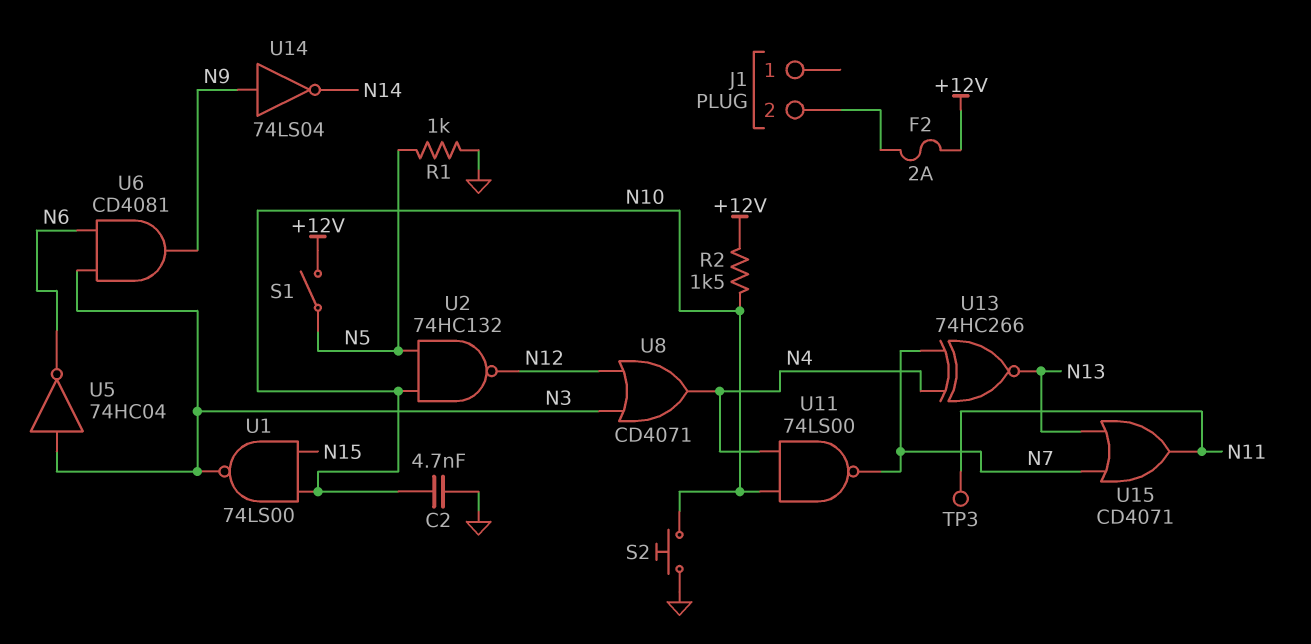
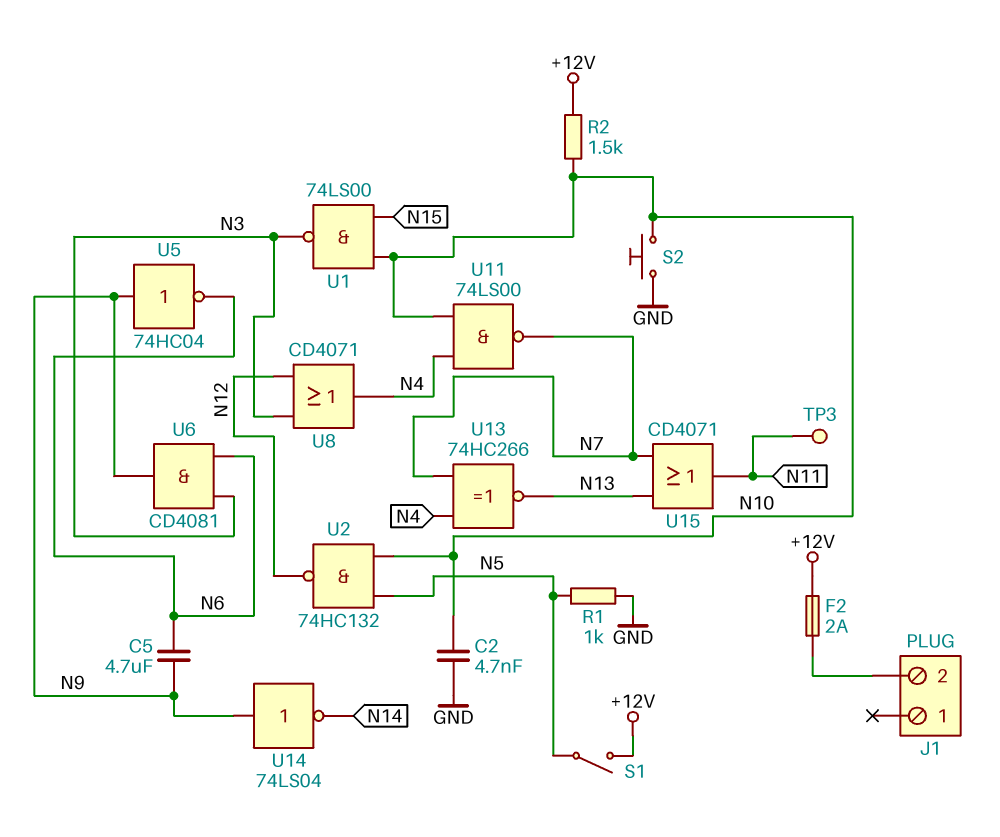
C5: none -> 4.7uF (N6, N9)
U5: NOT 74HC04 (in N3, out N6) -> NOT 74HC04 (in N9, out N6)

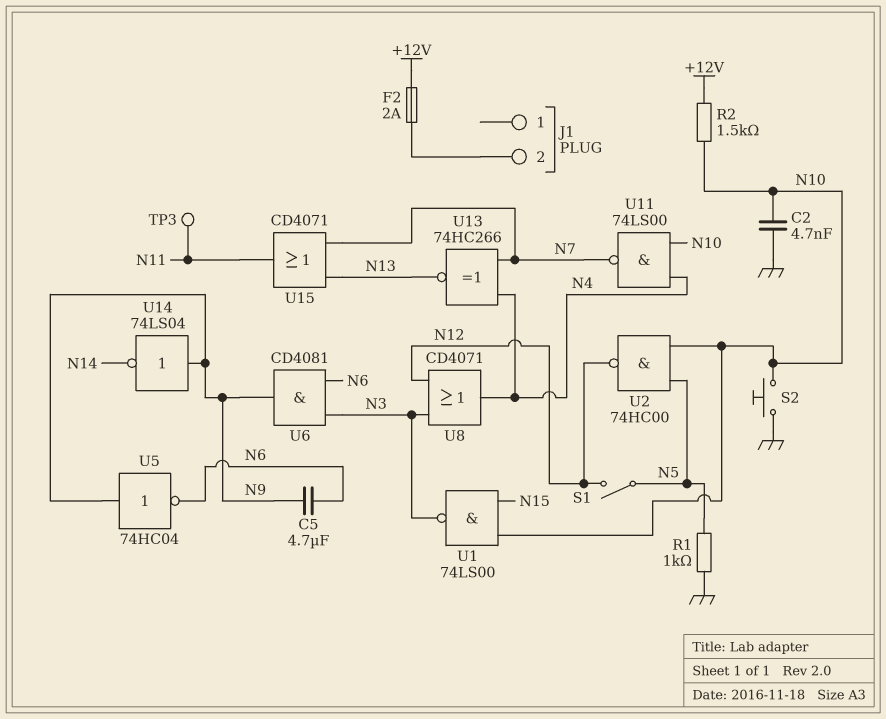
S1: switch (+12V, N5) -> switch (N5, N12)
U2: NAND 74HC132 (in N5, in N10, out N12) -> NAND 74HC00 (in N5, in N10, out N12)

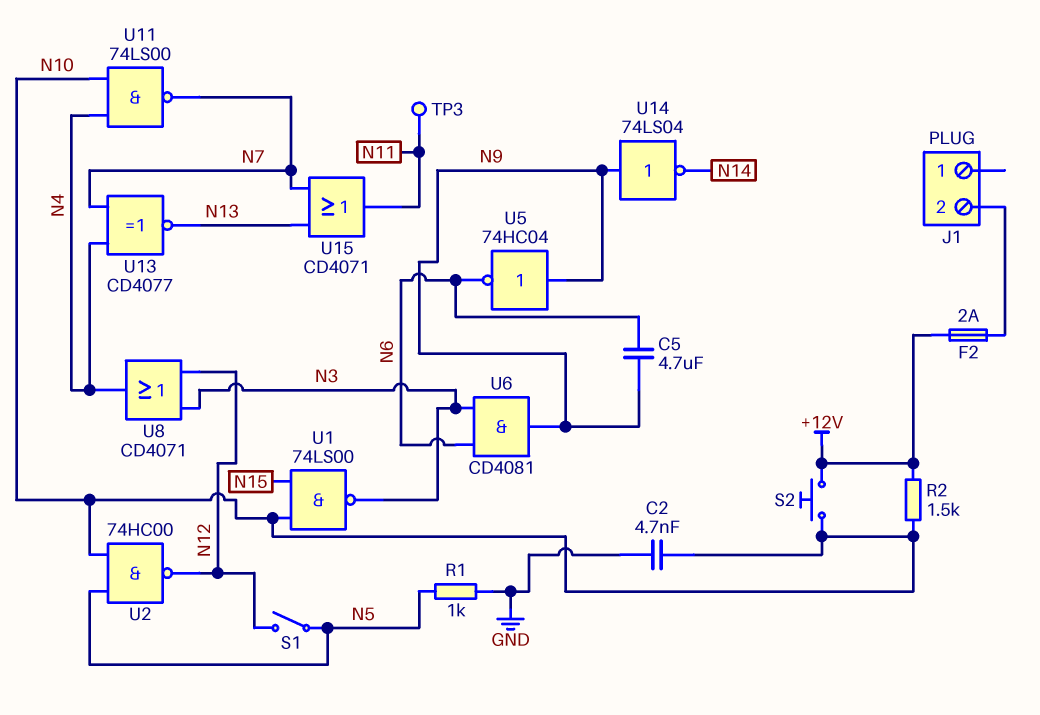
S2: button (GND, N10) -> button (+12V, N10)
U13: XNOR 74HC266 (in N4, in N7, out N13) -> XNOR CD4077 (in N4, in N7, out N13)

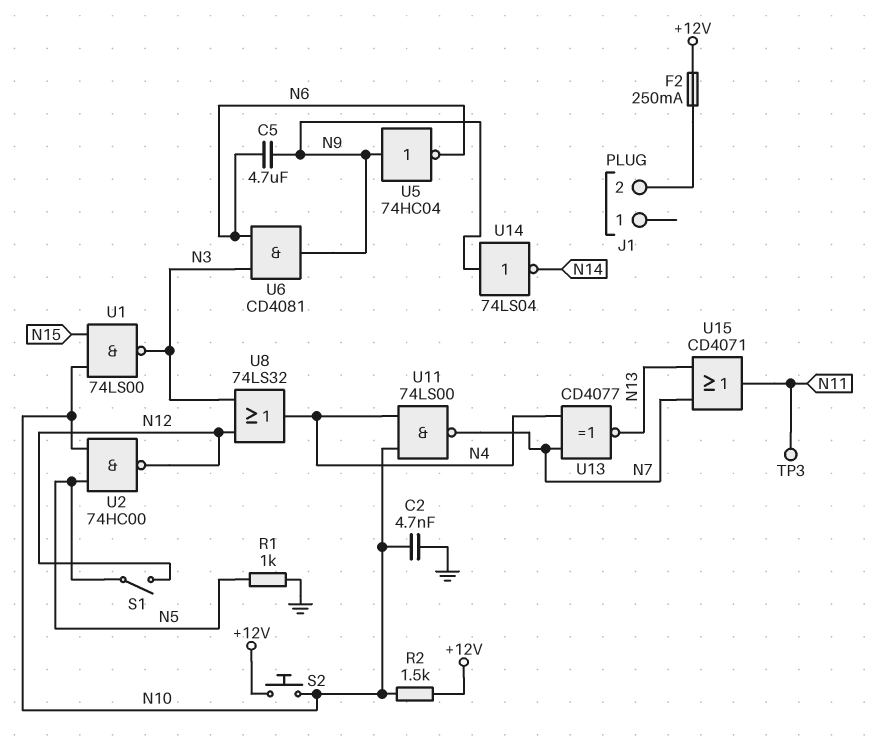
F2: 2A (+12V, J1/2) -> 250mA (+12V, J1/2)
U8: OR CD4071 (in N3, in N12, out N4) -> OR 74LS32 (in N3, in N12, out N4)

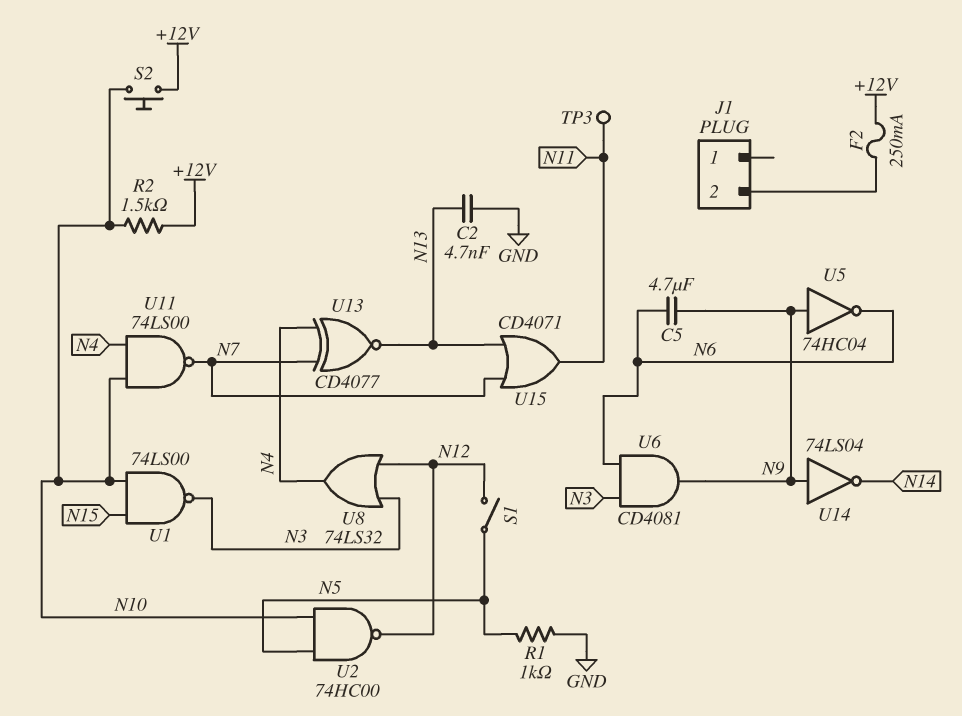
C2: 4.7nF (GND, N10) -> 4.7nF (GND, N13)

